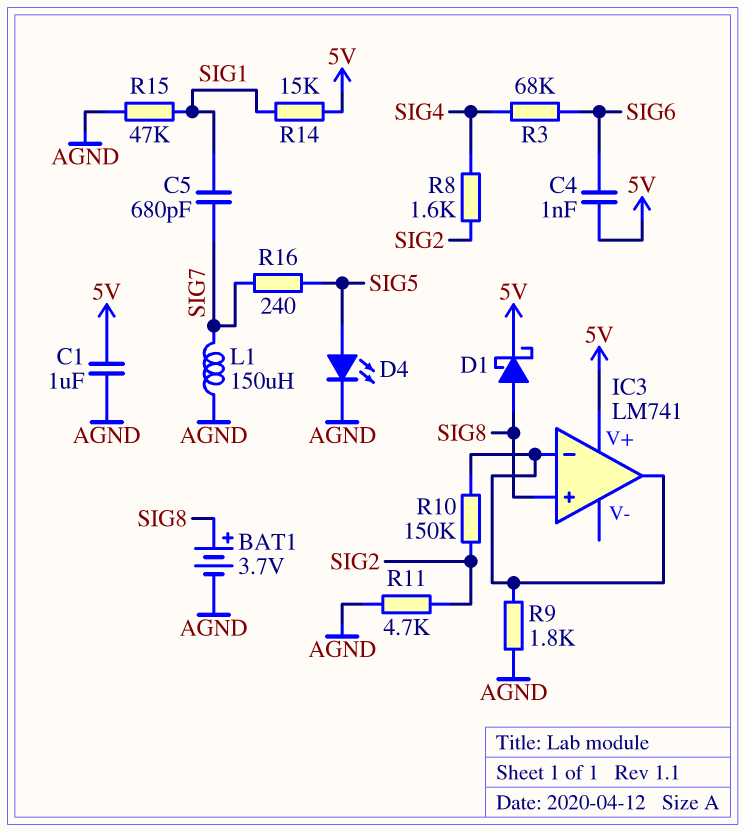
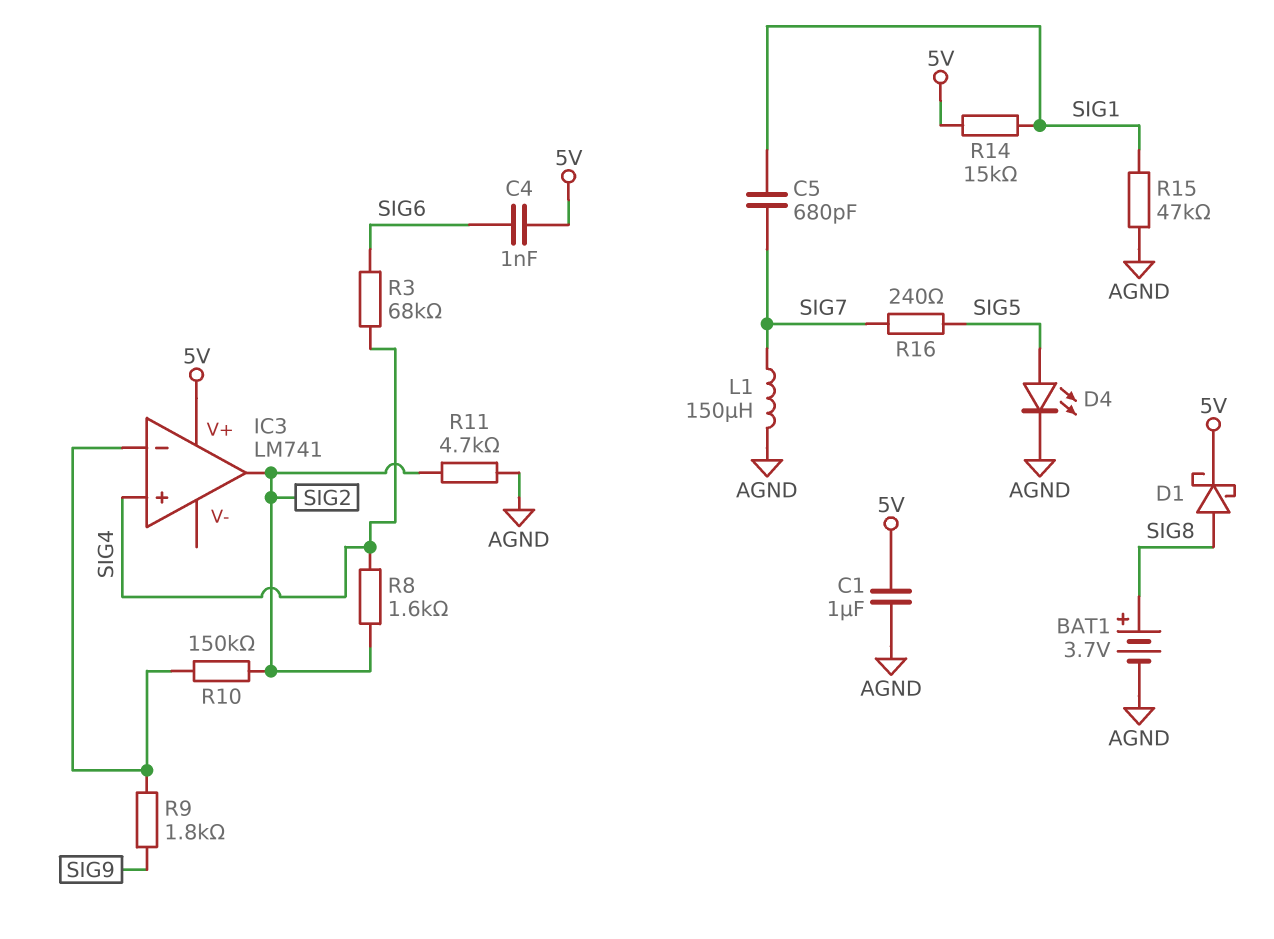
IC3 pin in+: SIG8 -> SIG4
IC3 pin out: IC3/in- -> SIG2
R9: 1.8k (AGND, IC3/in-) -> 1.8k (IC3/in-, SIG9)

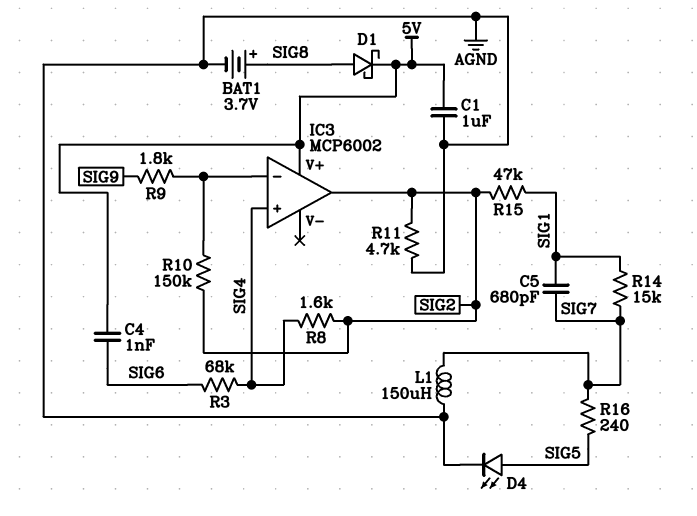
IC3: LM741 -> MCP6002
R14: 15k (5V, SIG1) -> 15k (SIG1, SIG7)
R15: 47k (AGND, SIG1) -> 47k (SIG1, SIG2)

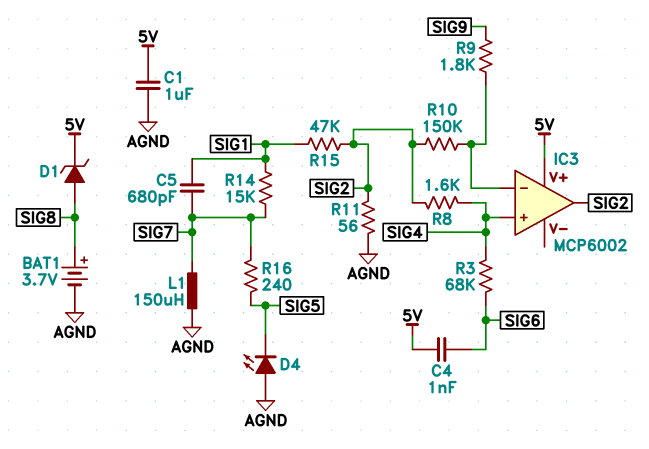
D1: schottky (A SIG8, K 5V) -> zener (A SIG8, K 5V)
D4: LED (A SIG5, K AGND) -> LED (A AGND, K SIG5)
R11: 4.7k (AGND, SIG2) -> 56 (AGND, SIG2)

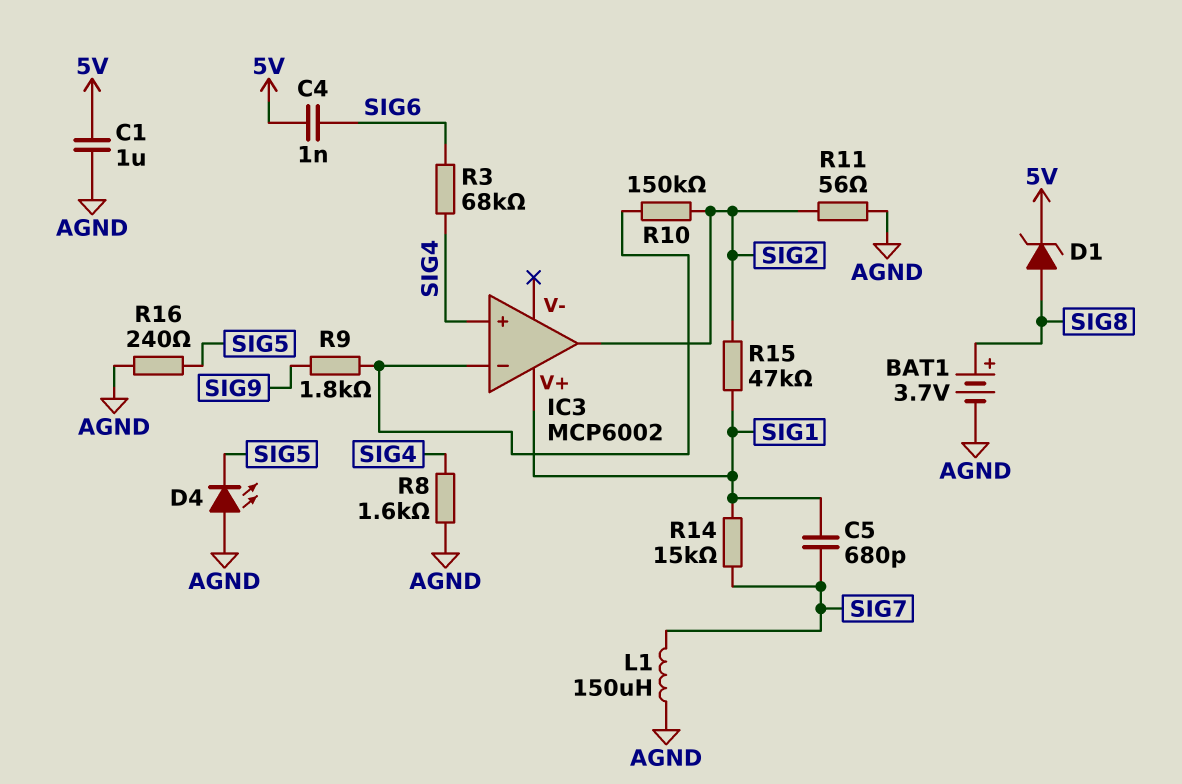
IC3 pin V+: 5V -> SIG1
R8: 1.6k (SIG2, SIG4) -> 1.6k (AGND, SIG4)
R16: 240 (SIG5, SIG7) -> 240 (AGND, SIG5)

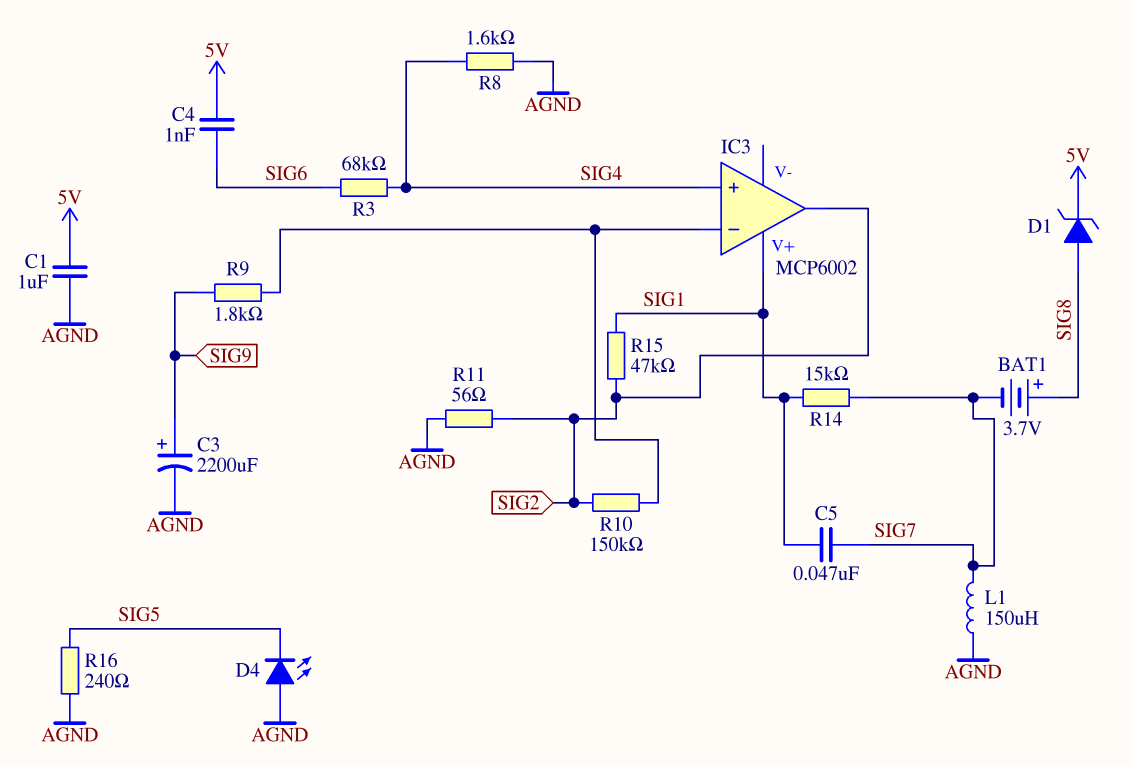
BAT1: 3.7V (plus SIG8, minus AGND) -> 3.7V (plus SIG8, minus SIG7)
C3: none -> 2200uF (plus SIG9, minus AGND)
C5: 680pF (SIG1, SIG7) -> 47nF (SIG1, SIG7)

